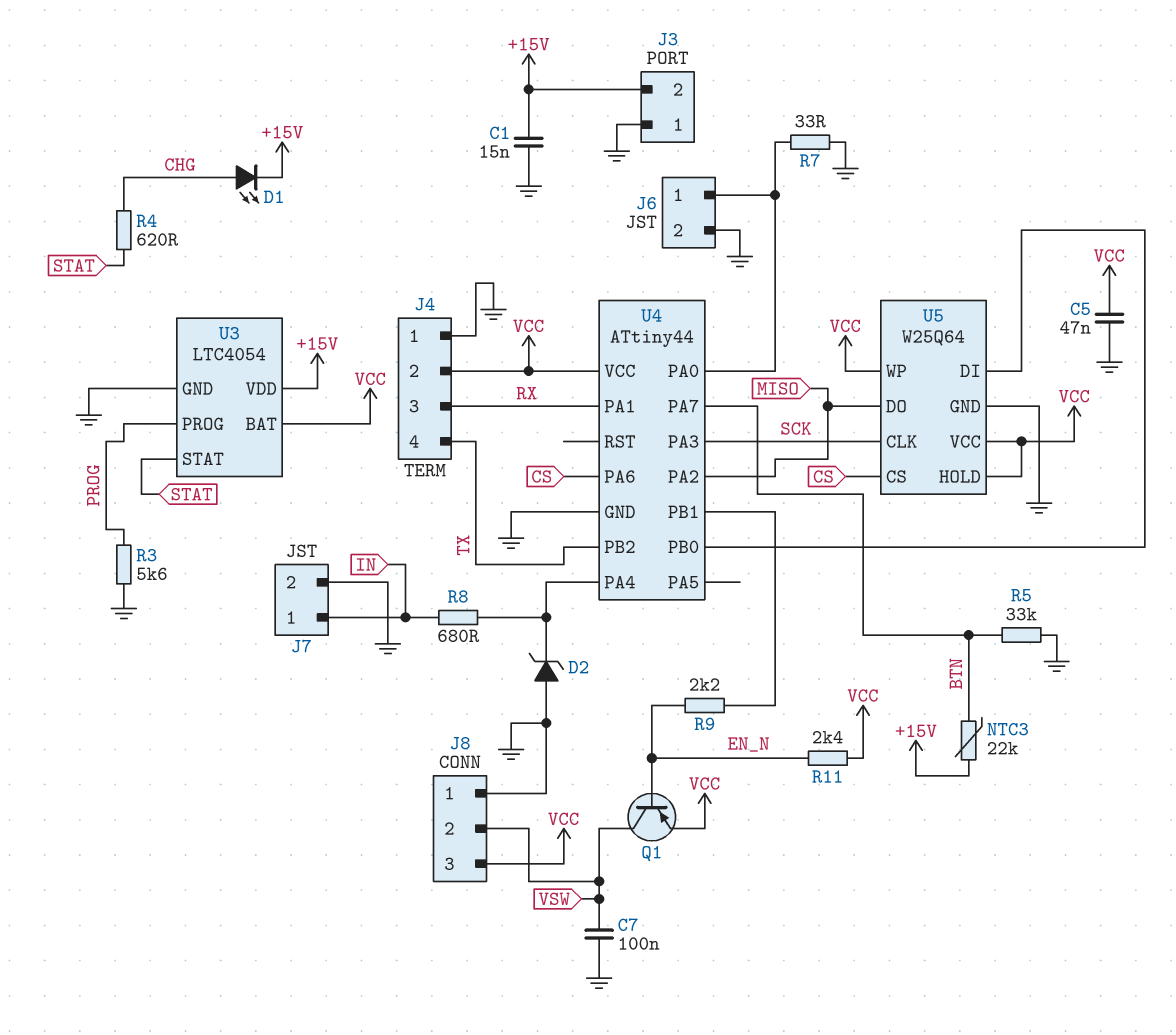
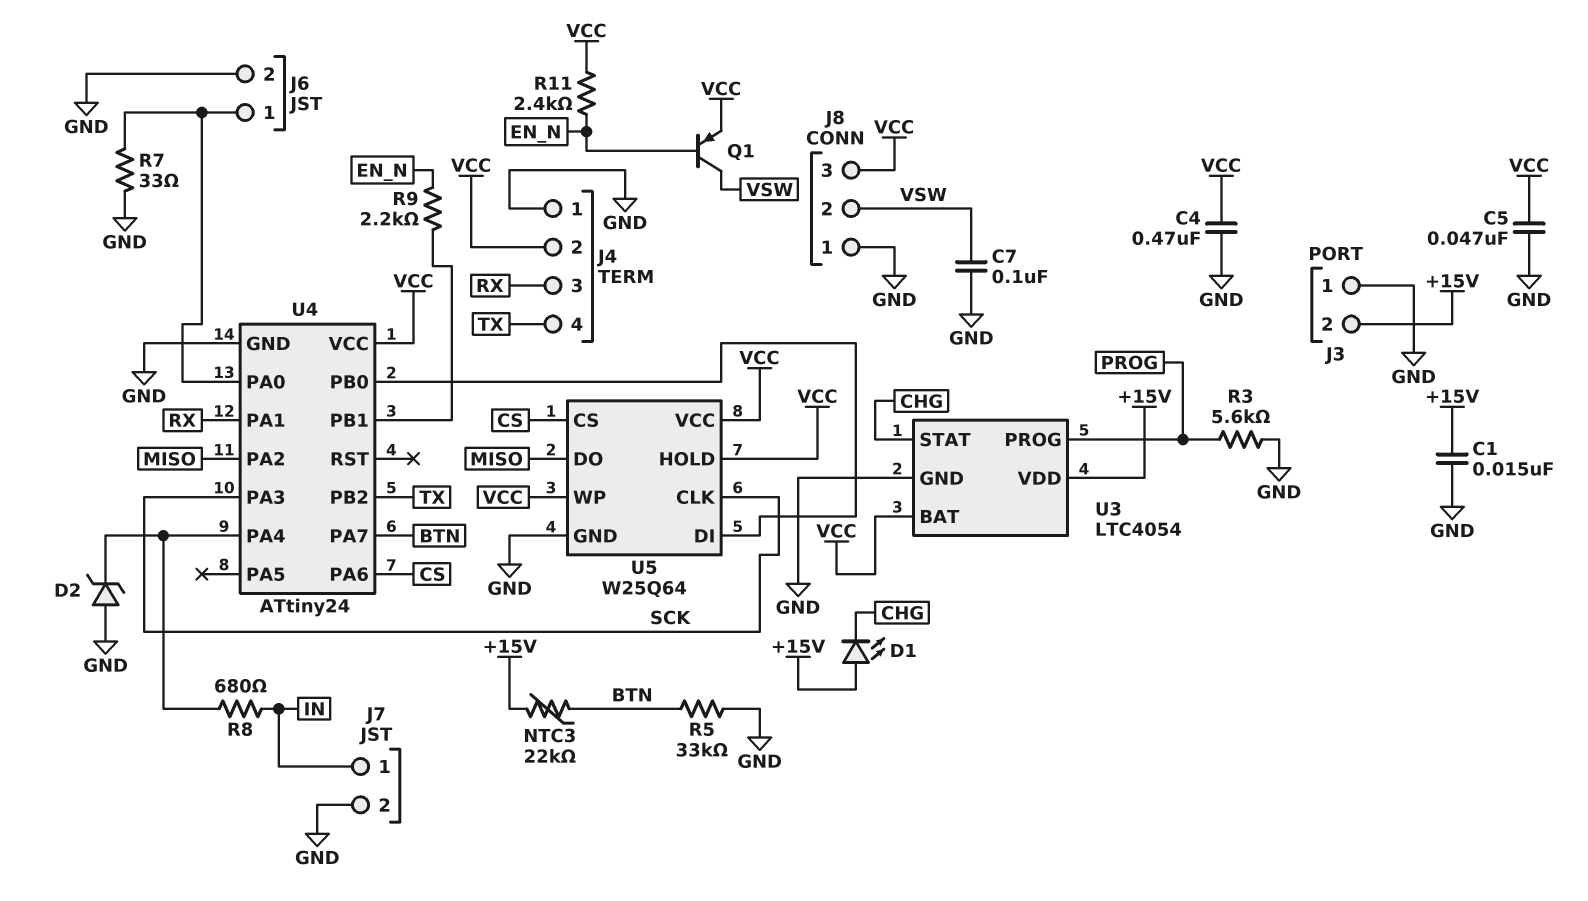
C4: none -> 470nF (GND, VCC)
D1: LED (A CHG, K +15V) -> LED (A +15V, K CHG)
R4: 620 (CHG, STAT) -> none
U3 pin STAT: STAT -> CHG
U4: ATtiny44 -> ATtiny24

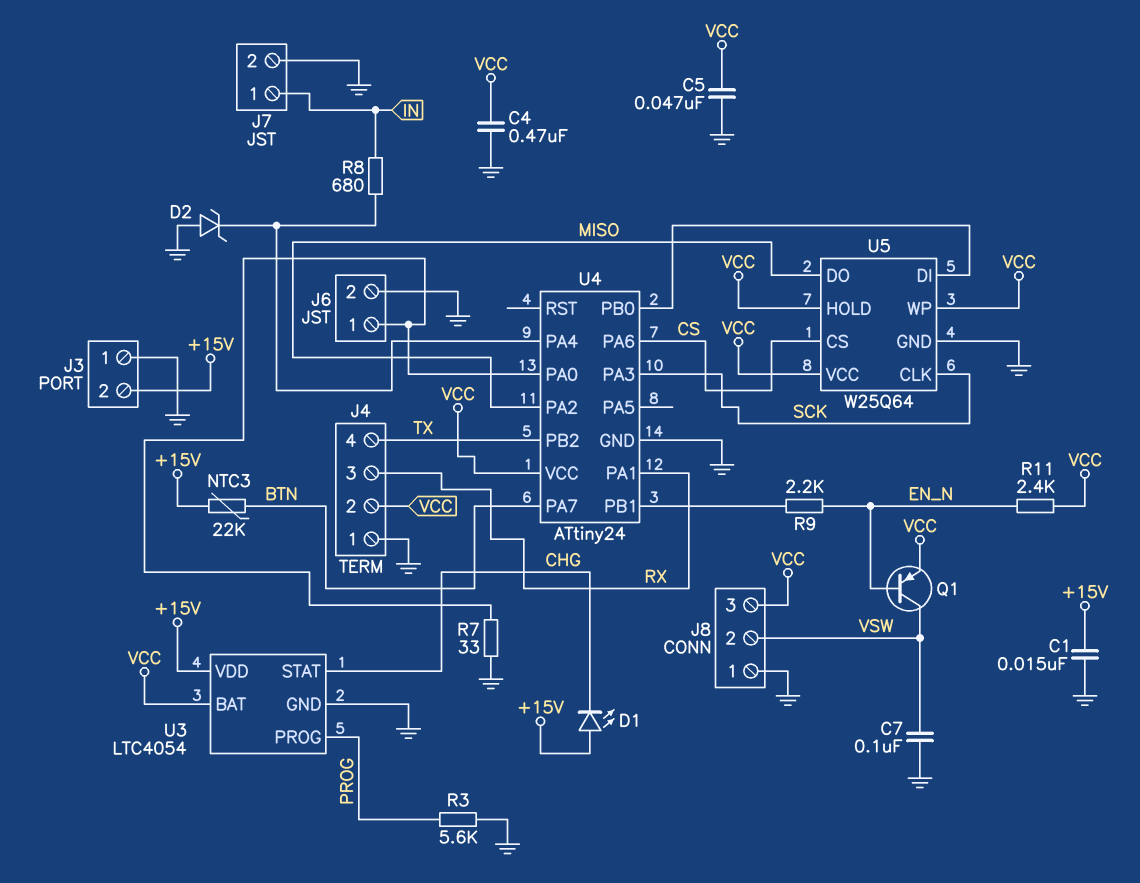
R5: 33k (BTN, GND) -> none

